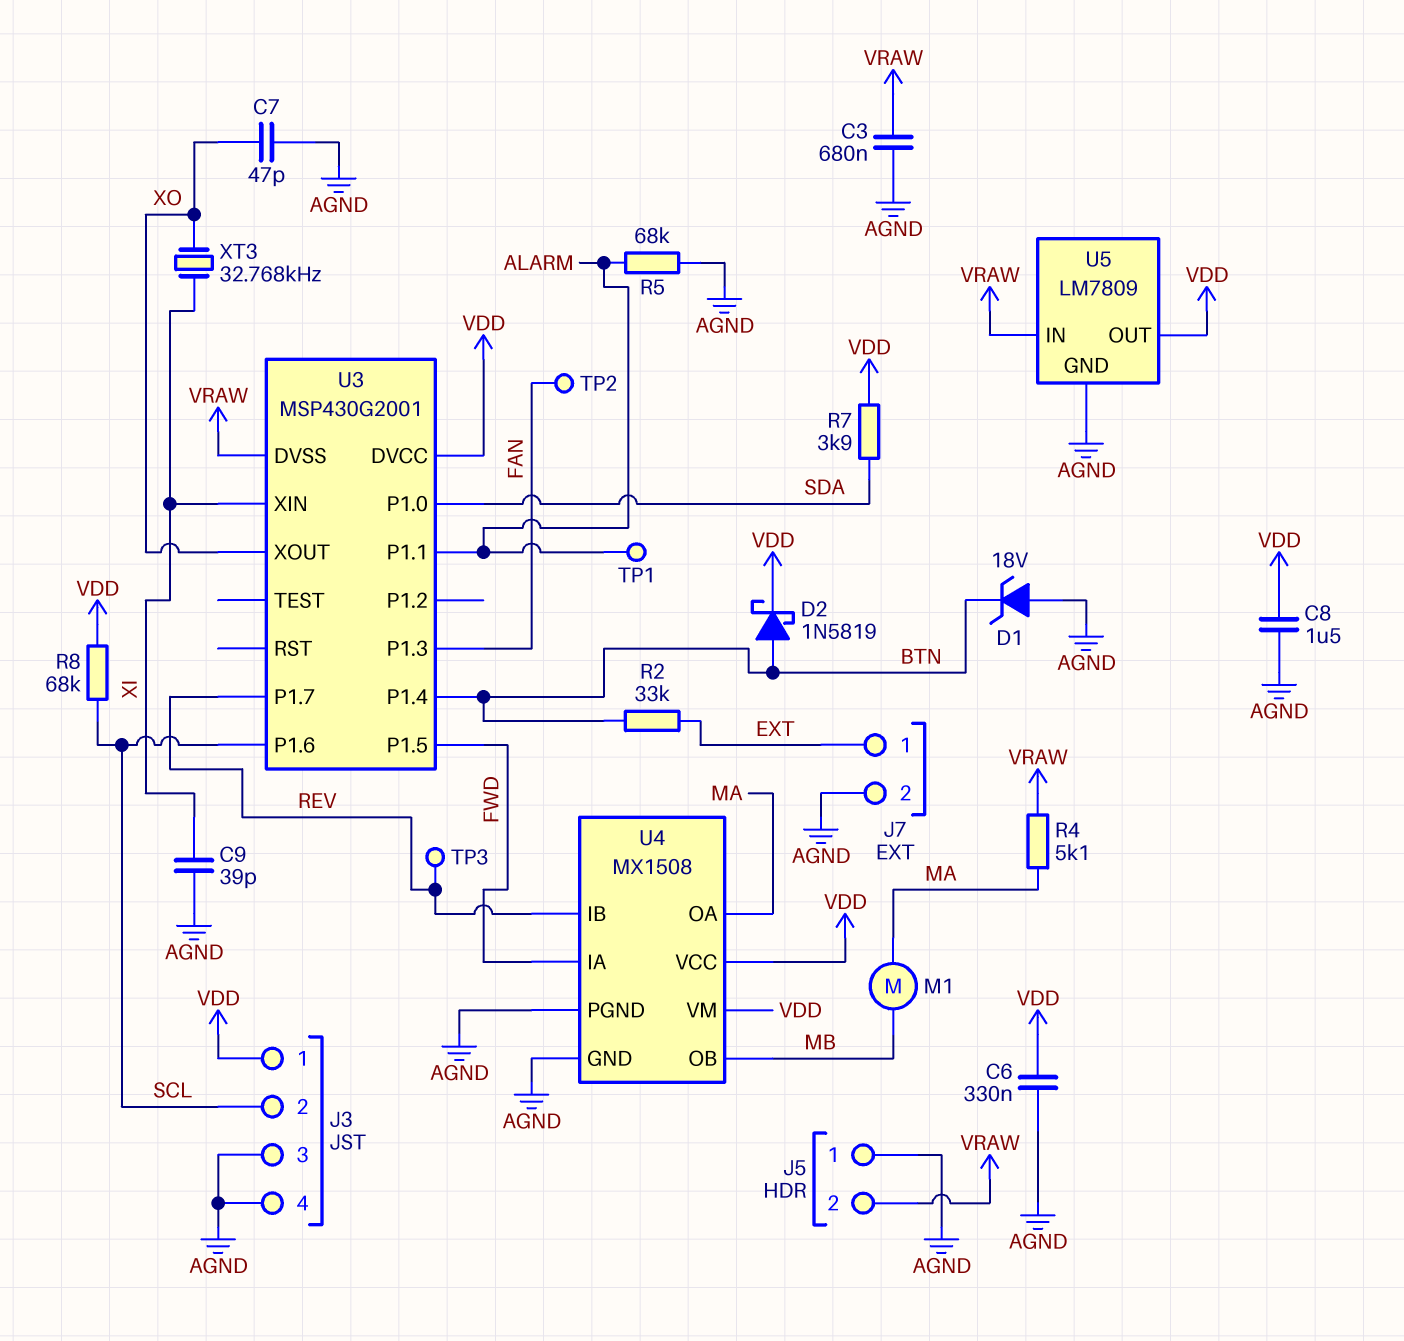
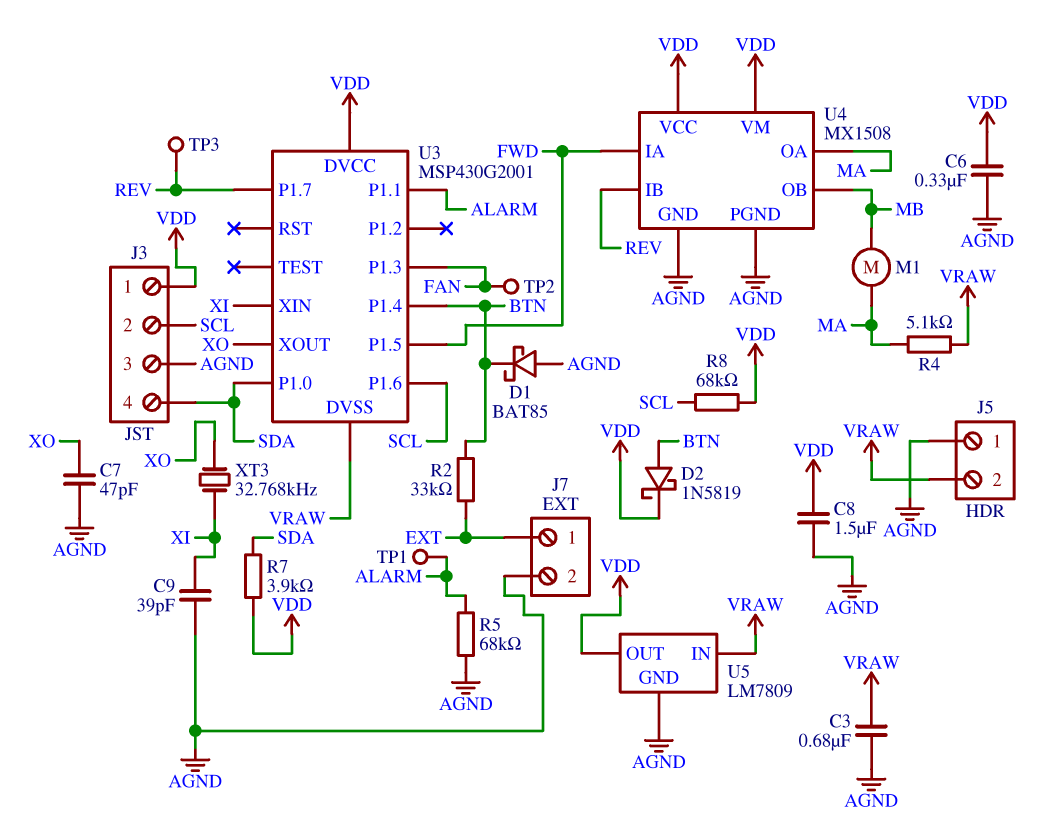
D1: zener 18V (A AGND, K BTN) -> schottky BAT85 (A AGND, K BTN)
J3 pin 4: AGND -> SDA

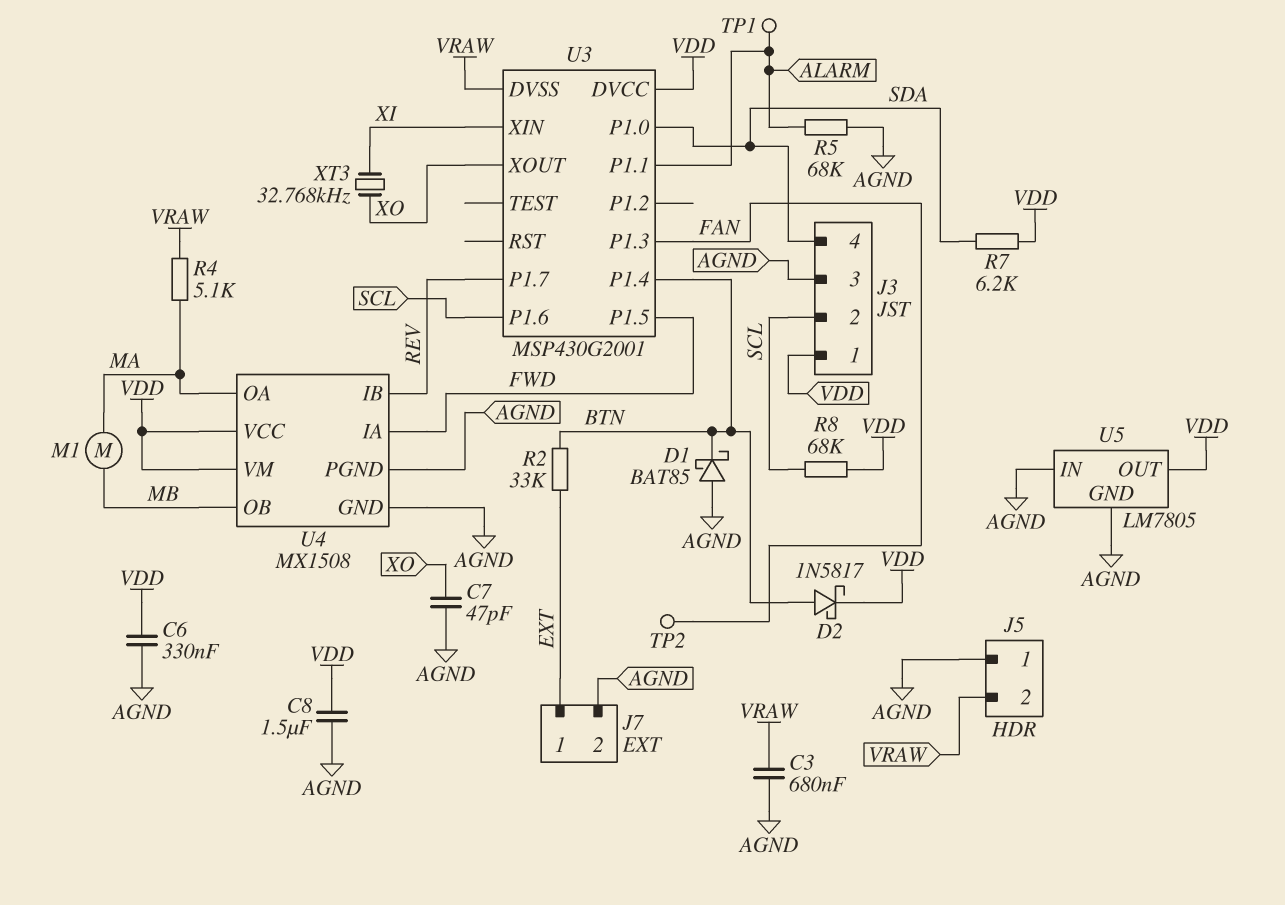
C9: 39pF (AGND, XI) -> none
D2: schottky 1N5819 (A BTN, K VDD) -> schottky 1N5817 (A BTN, K VDD)
R7: 3.9k (SDA, VDD) -> 6.2k (SDA, VDD)
TP3: test point (REV) -> none
U5: LM7809 -> LM7805
U5 pin IN: VRAW -> AGND

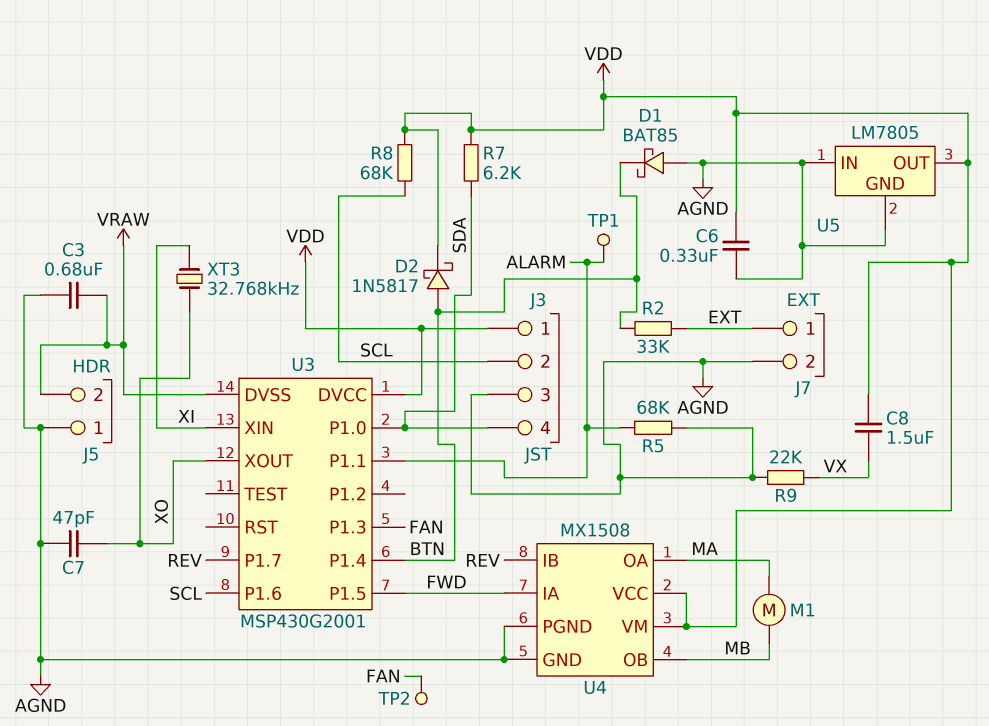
C8: 1.5uF (AGND, VDD) -> 1.5uF (VDD, VX)
R4: 5.1k (MA, VRAW) -> none
R9: none -> 22k (AGND, VX)

